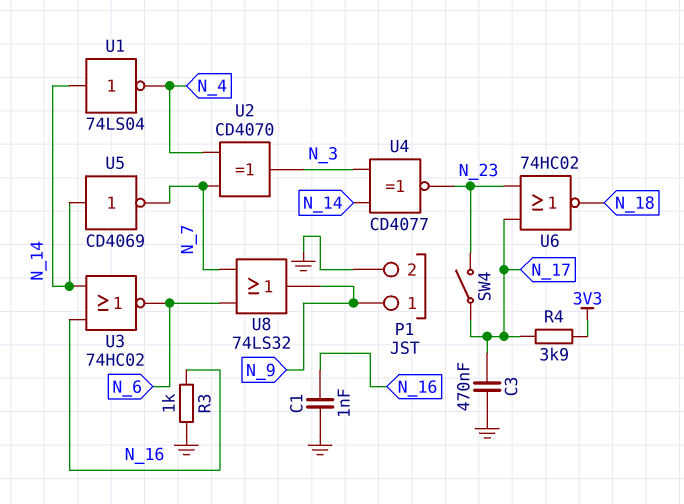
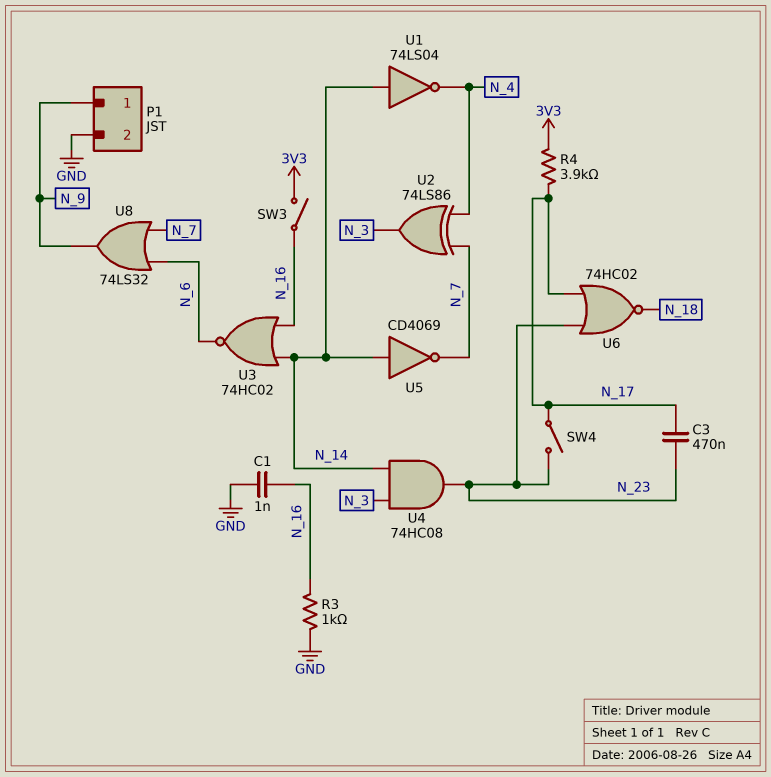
C3: 470nF (GND, N_17) -> 470nF (N_17, N_23)
SW3: none -> switch (3V3, N_16)
U2: XOR CD4070 (in N_4, in N_7, out N_3) -> XOR 74LS86 (in N_4, in N_7, out N_3)
U4: XNOR CD4077 (in N_3, in N_14, out N_23) -> AND 74HC08 (in N_3, in N_14, out N_23)

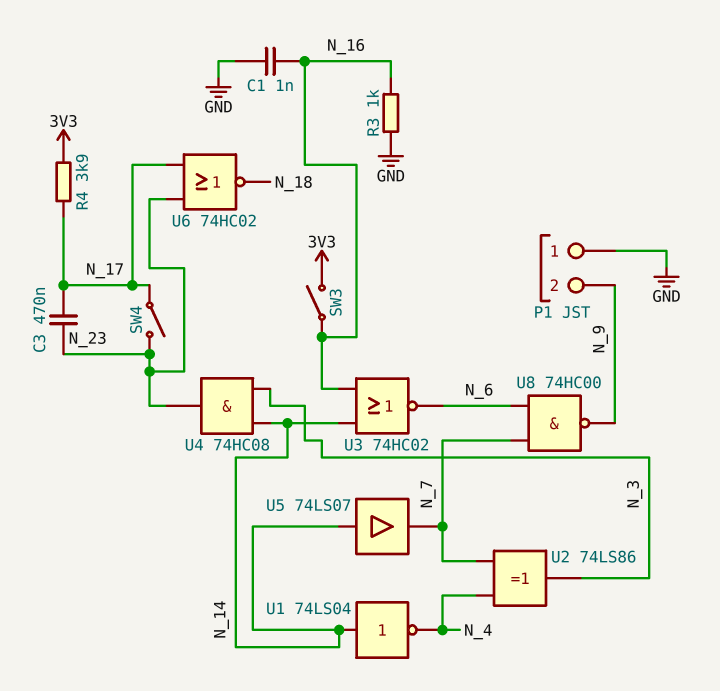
P1 pin 1: N_9 -> GND
P1 pin 2: GND -> N_9
U5: NOT CD4069 (in N_14, out N_7) -> buffer 74LS07 (in N_14, out N_7)
U8: OR 74LS32 (in N_6, in N_7, out N_9) -> NAND 74HC00 (in N_6, in N_7, out N_9)

